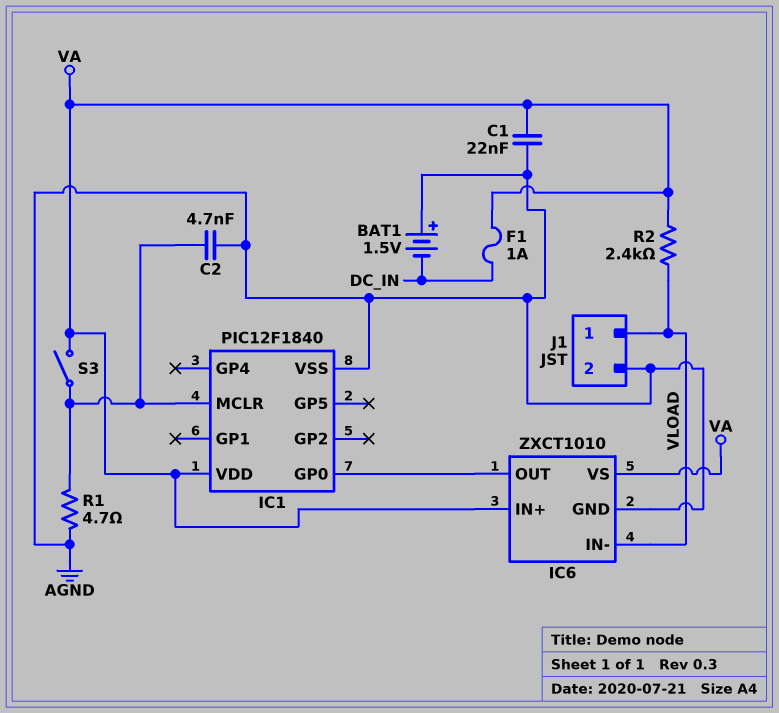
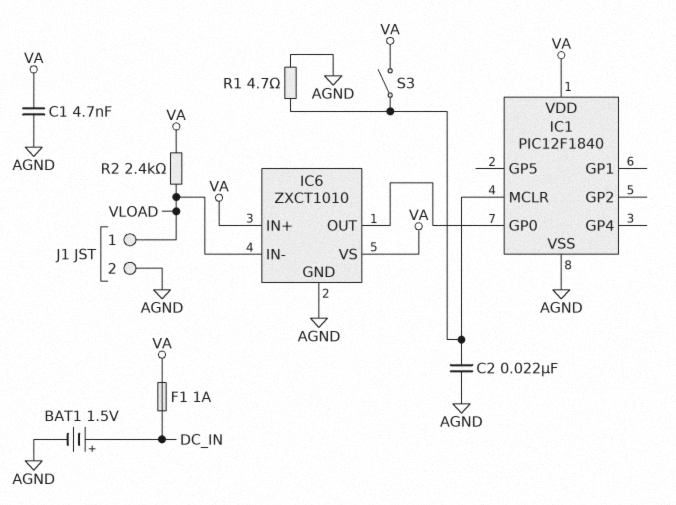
BAT1: 1.5V (plus AGND, minus DC_IN) -> 1.5V (plus DC_IN, minus AGND)
C1: 22nF (AGND, VA) -> 4.7nF (AGND, VA)
C2: 4.7nF (AGND, IC1/MCLR) -> 22nF (AGND, IC1/MCLR)

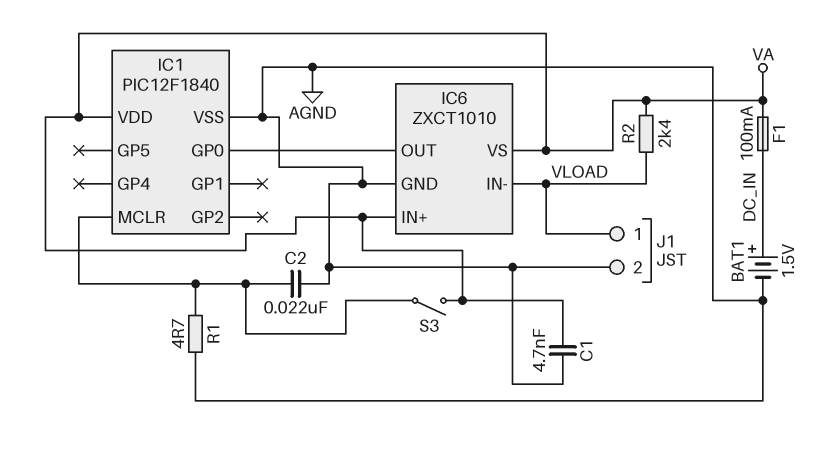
F1: 1A (DC_IN, VA) -> 100mA (DC_IN, VA)

